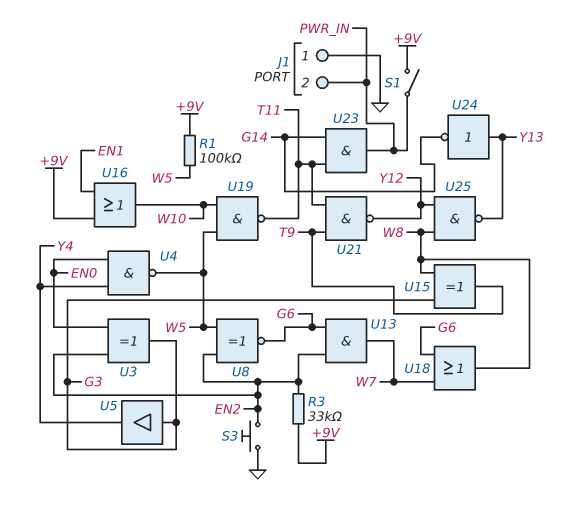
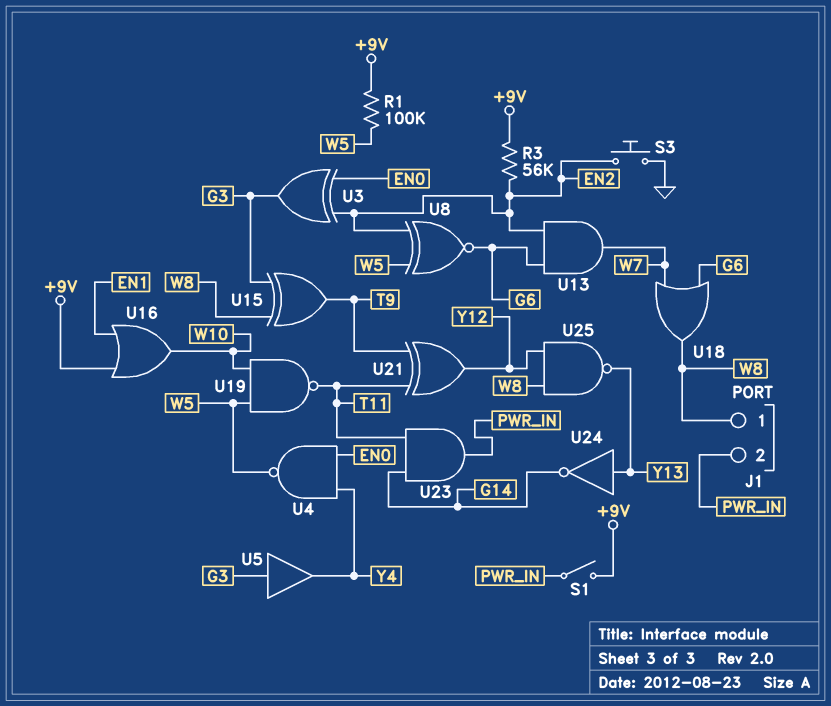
J1 pin 1: GND -> W8
R3: 33k (+9V, EN2) -> 56k (+9V, EN2)
U21: NAND (in T9, in T11, out Y12) -> XOR (in T9, in T11, out Y12)

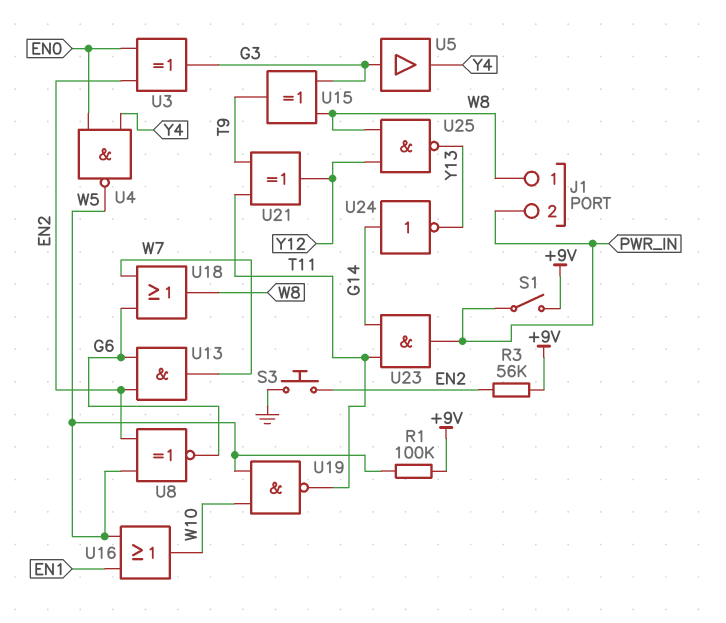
U16: OR (in +9V, in EN1, out W10) -> OR (in EN1, in W5, out W10)
U24: NOT (in Y13, out G14) -> NOT (in G14, out Y13)

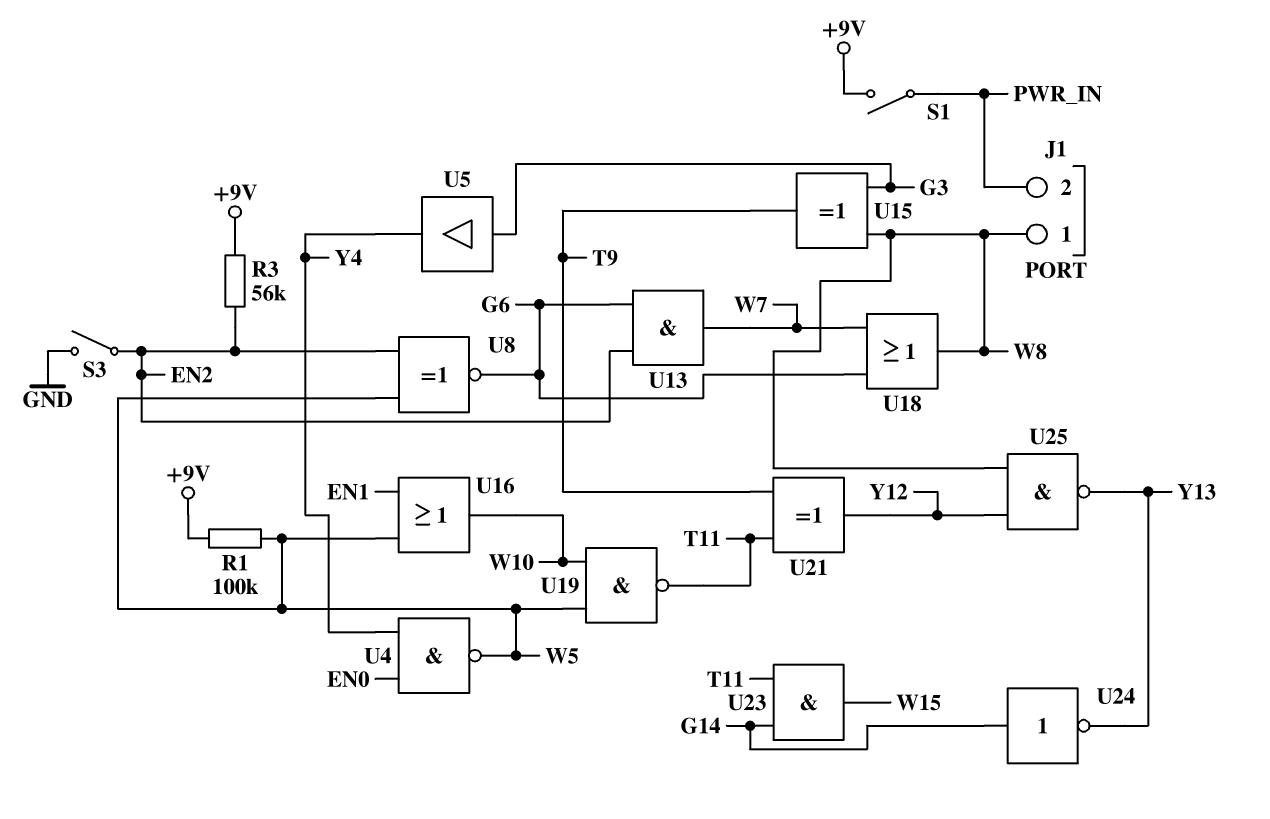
S3: button (EN2, GND) -> switch (EN2, GND)
U3: XOR (in EN0, in EN2, out G3) -> none
U23: AND (in G14, in T11, out PWR_IN) -> AND (in G14, in T11, out W15)

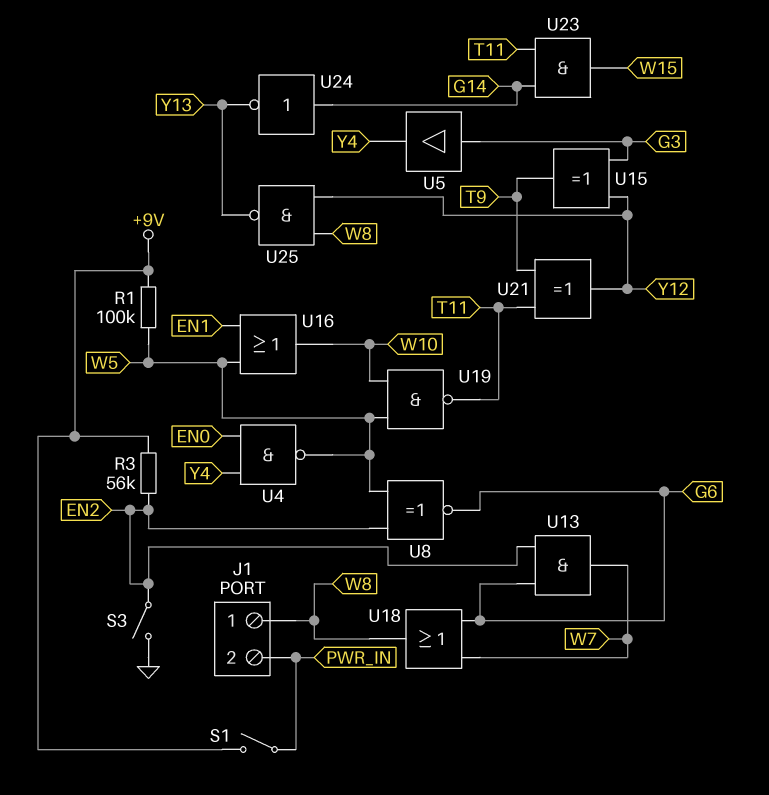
U15: XOR (in G3, in W8, out T9) -> XOR (in G3, in Y12, out T9)

